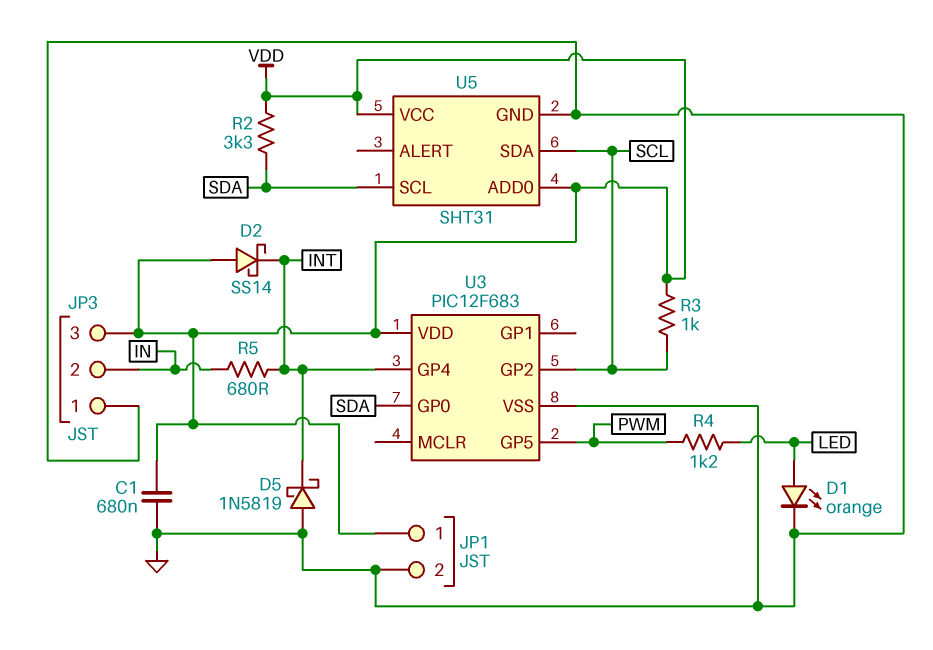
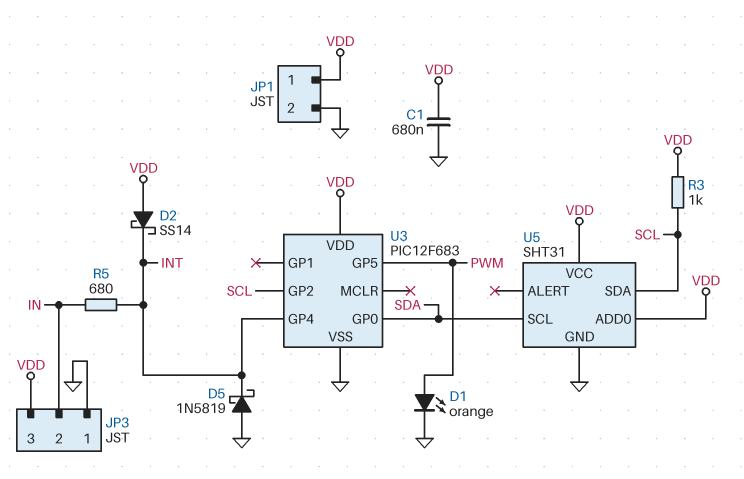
D1: LED orange (A LED, K GND) -> LED orange (A PWM, K GND)
R2: 3.3k (SDA, VDD) -> none
R4: 1.2k (LED, PWM) -> none

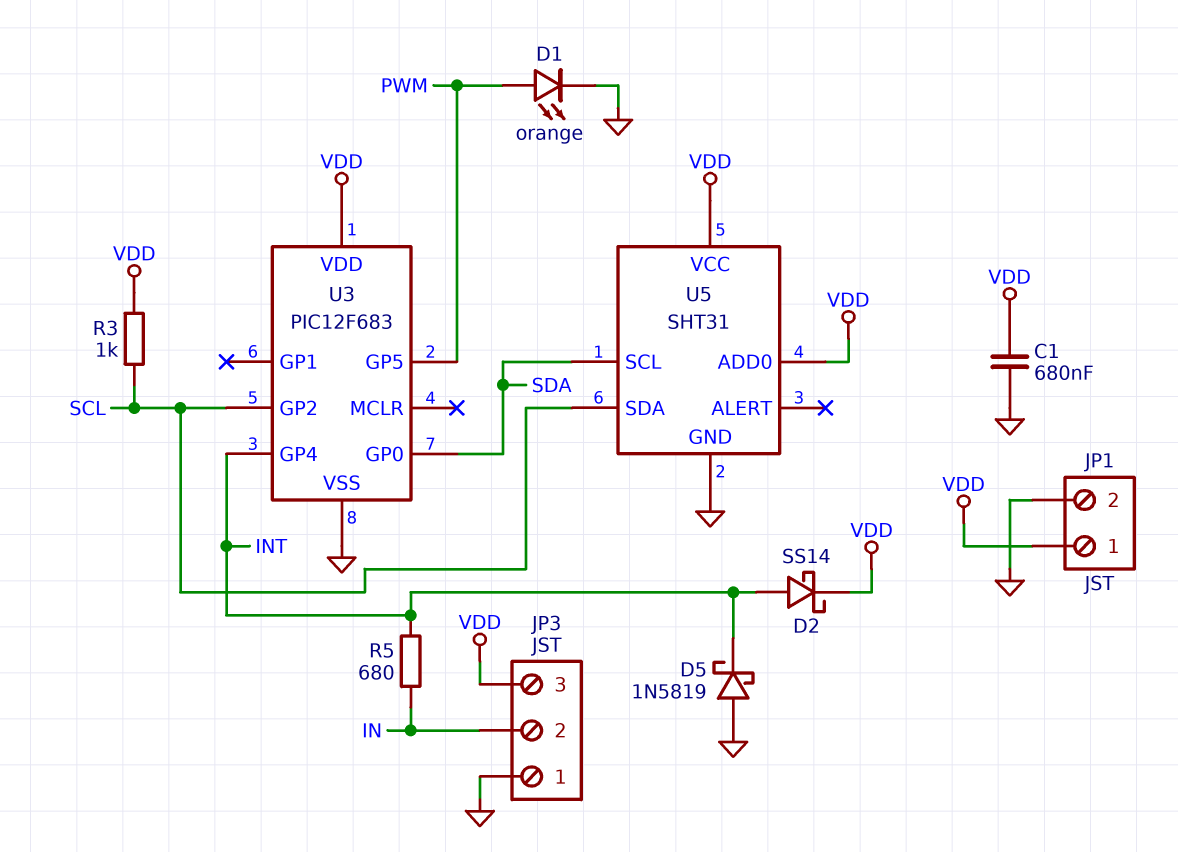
D2: schottky SS14 (A VDD, K INT) -> schottky SS14 (A INT, K VDD)

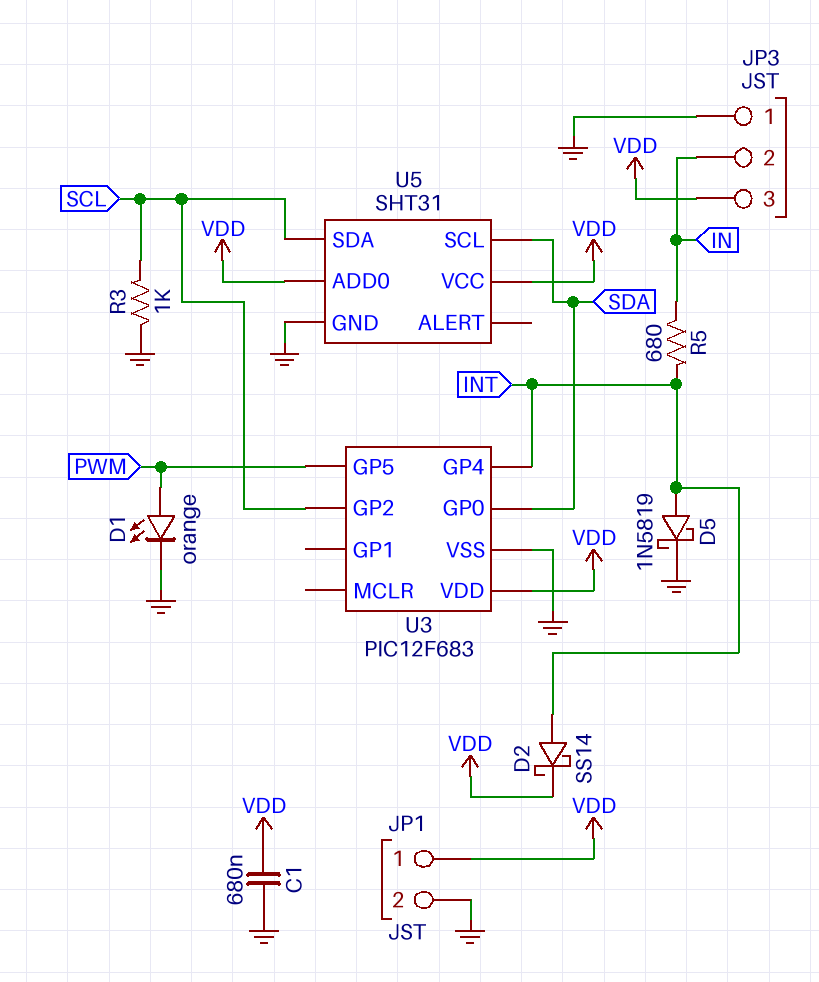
D5: schottky 1N5819 (A GND, K INT) -> schottky 1N5819 (A INT, K GND)
R3: 1k (SCL, VDD) -> 1k (GND, SCL)

